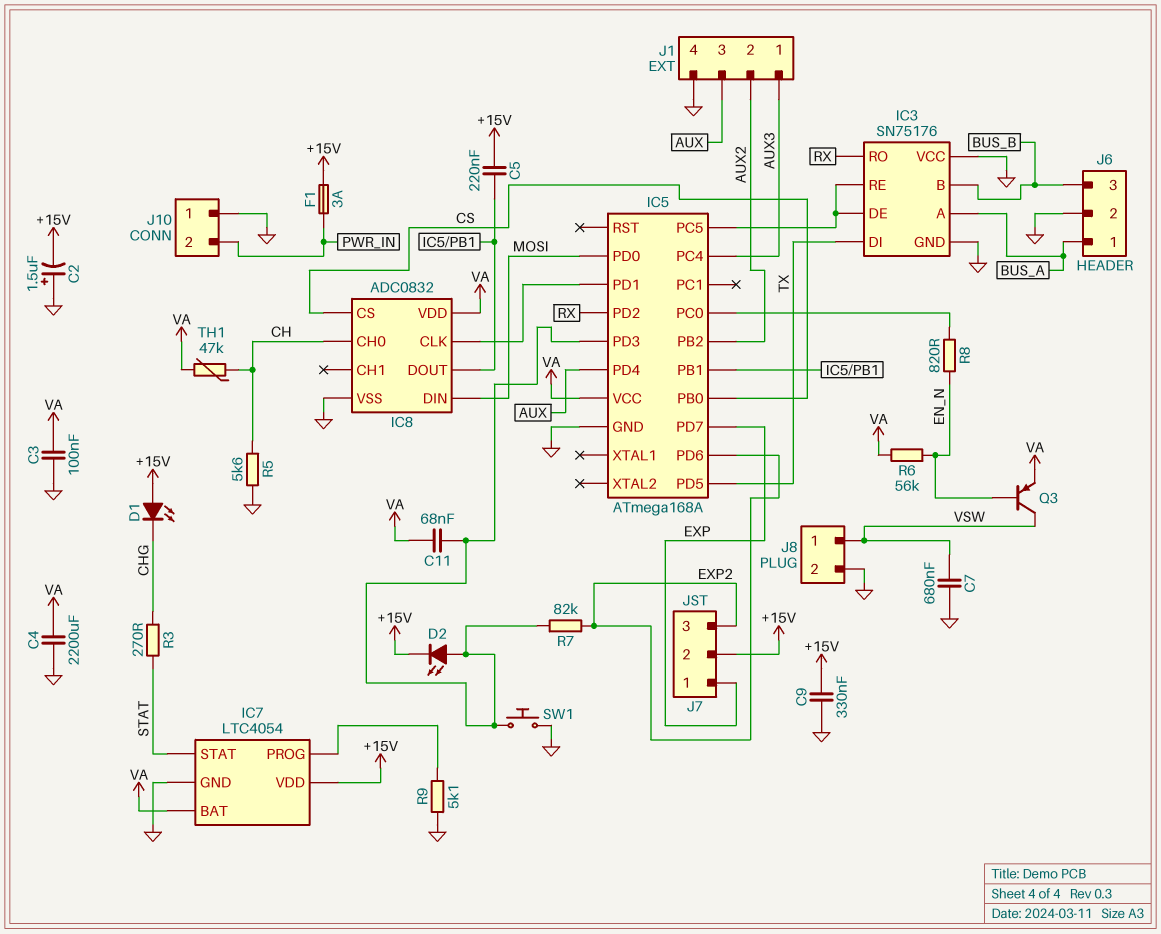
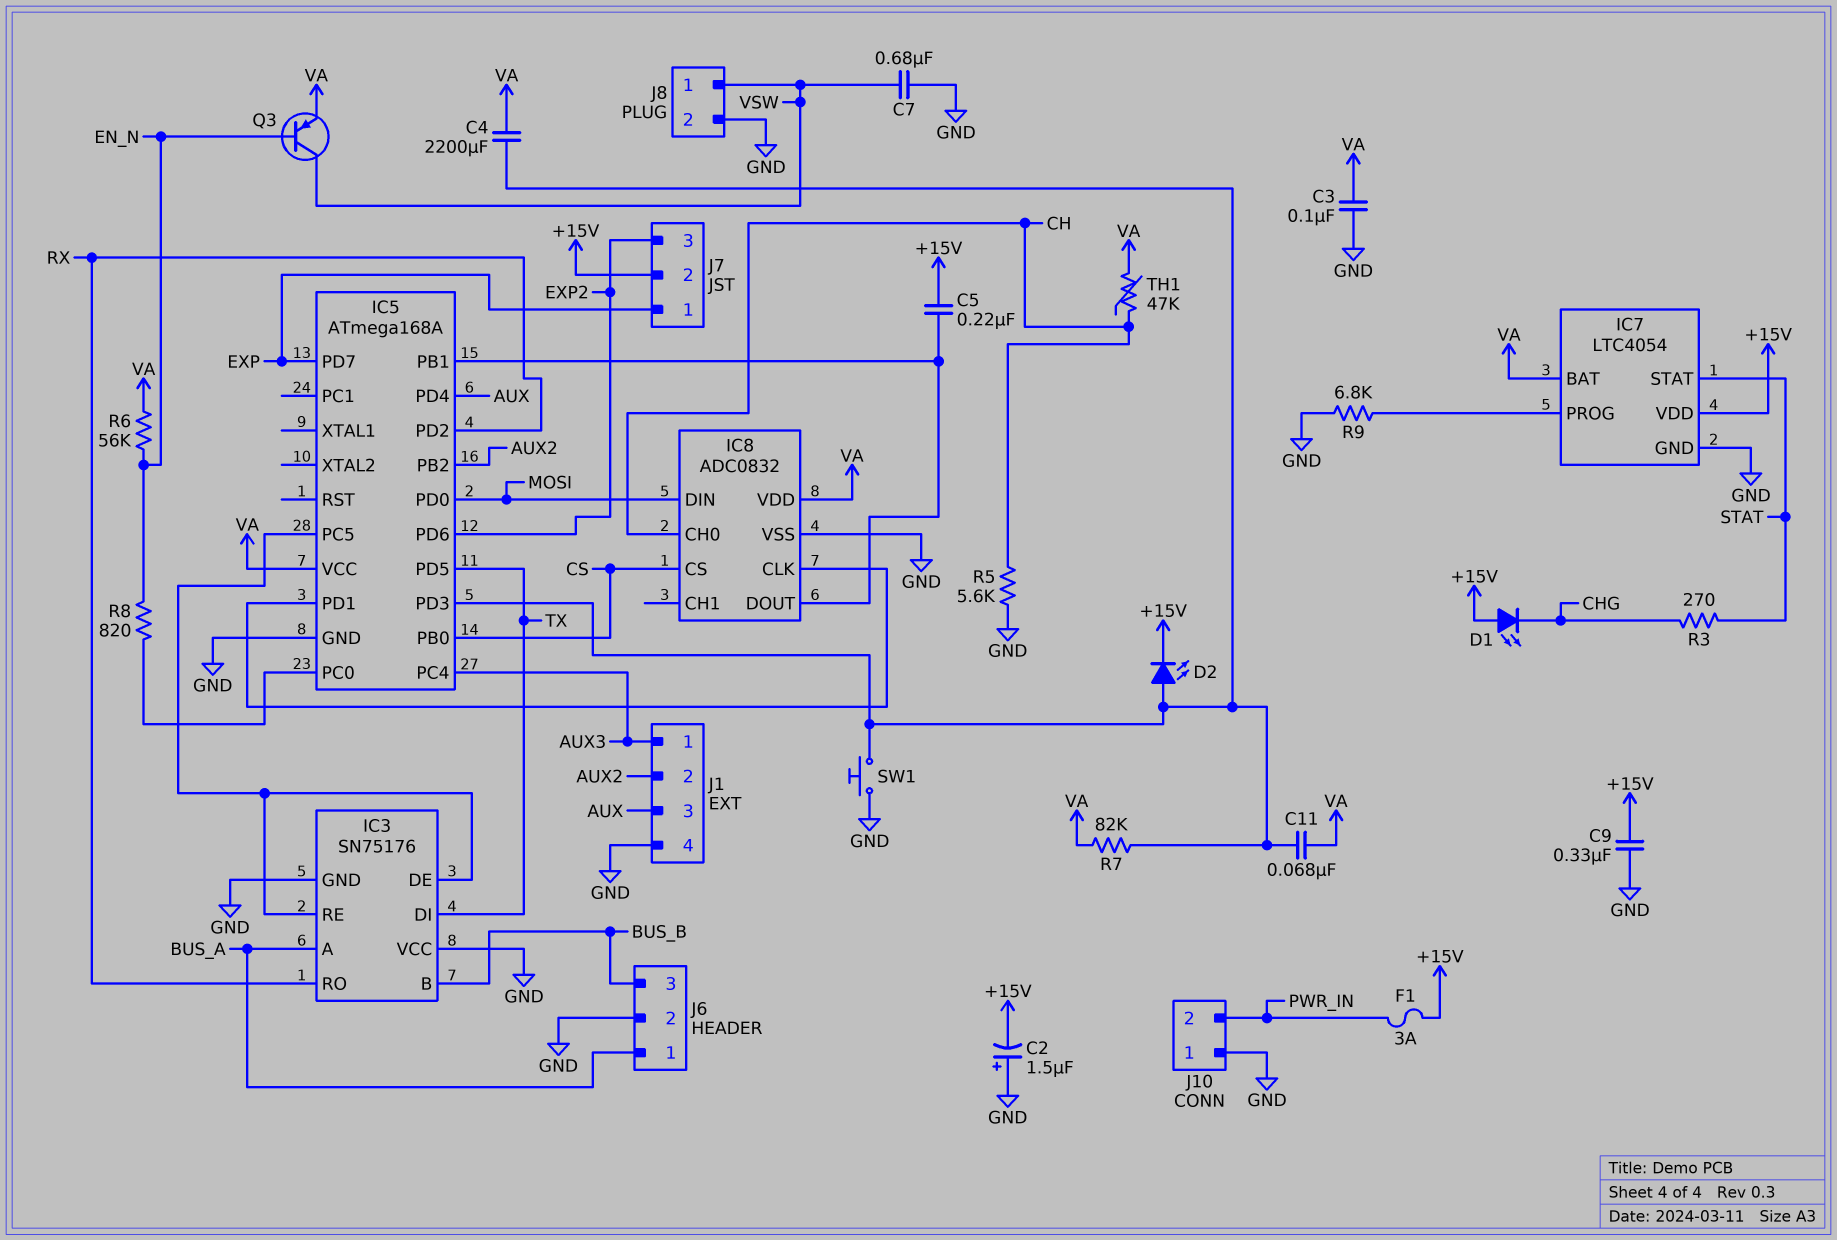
C4: 2200uF (GND, VA) -> 2200uF (IC5/PD3, VA)
R7: 82k (EXP2, IC5/PD3) -> 82k (IC5/PD3, VA)
R9: 5.1k (GND, IC7/PROG) -> 6.8k (GND, IC7/PROG)

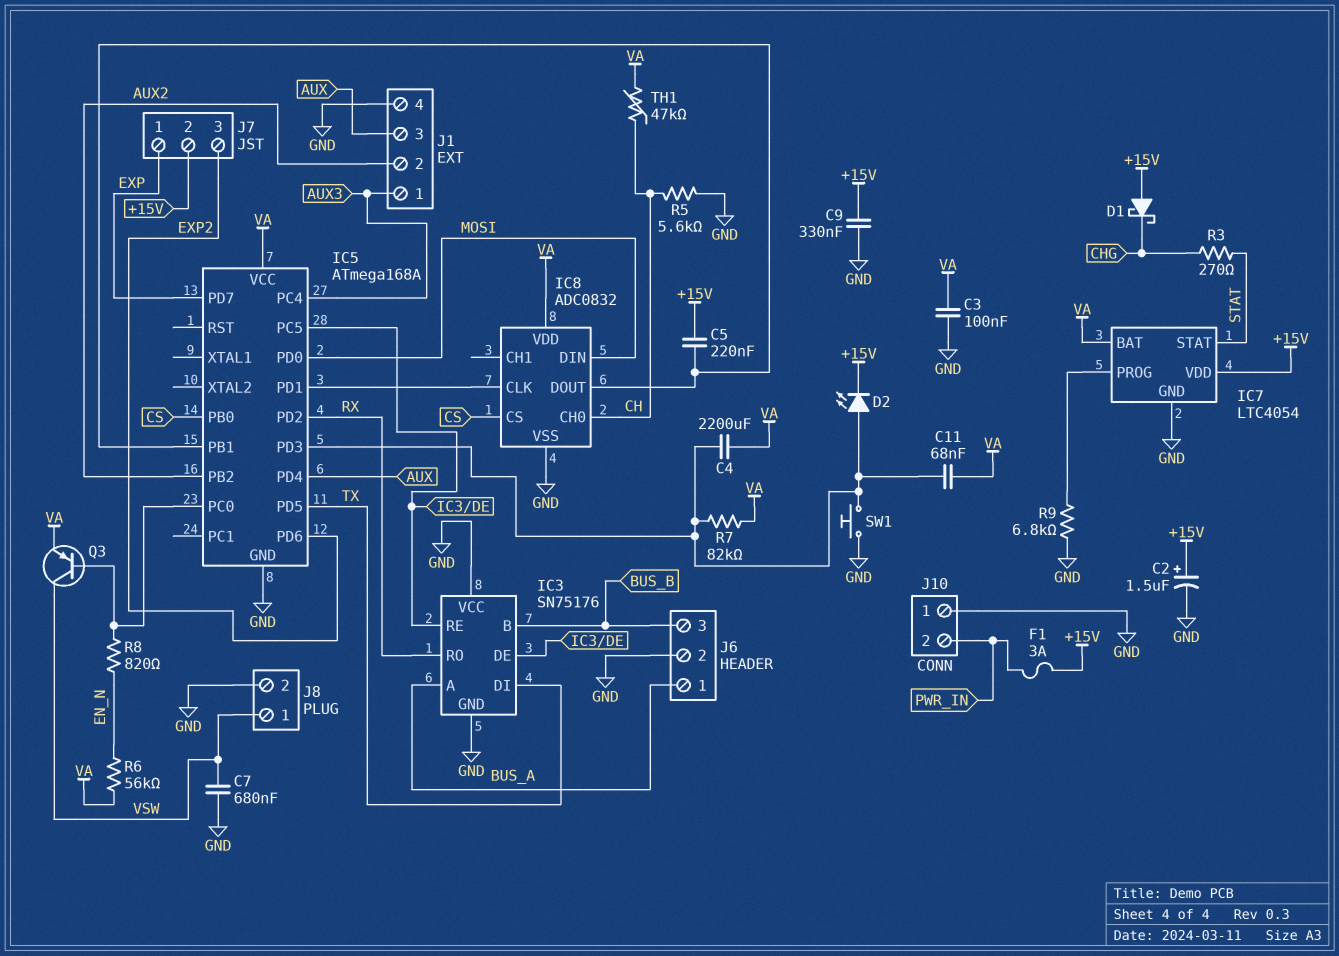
C2: 1.5uF (plus GND, minus +15V) -> 1.5uF (plus +15V, minus GND)
D1: LED (A +15V, K CHG) -> schottky (A +15V, K CHG)
Q3: PNP (B EN_N, C VSW, E VA) -> PNP (B IC5/PC0, C VSW, E VA)

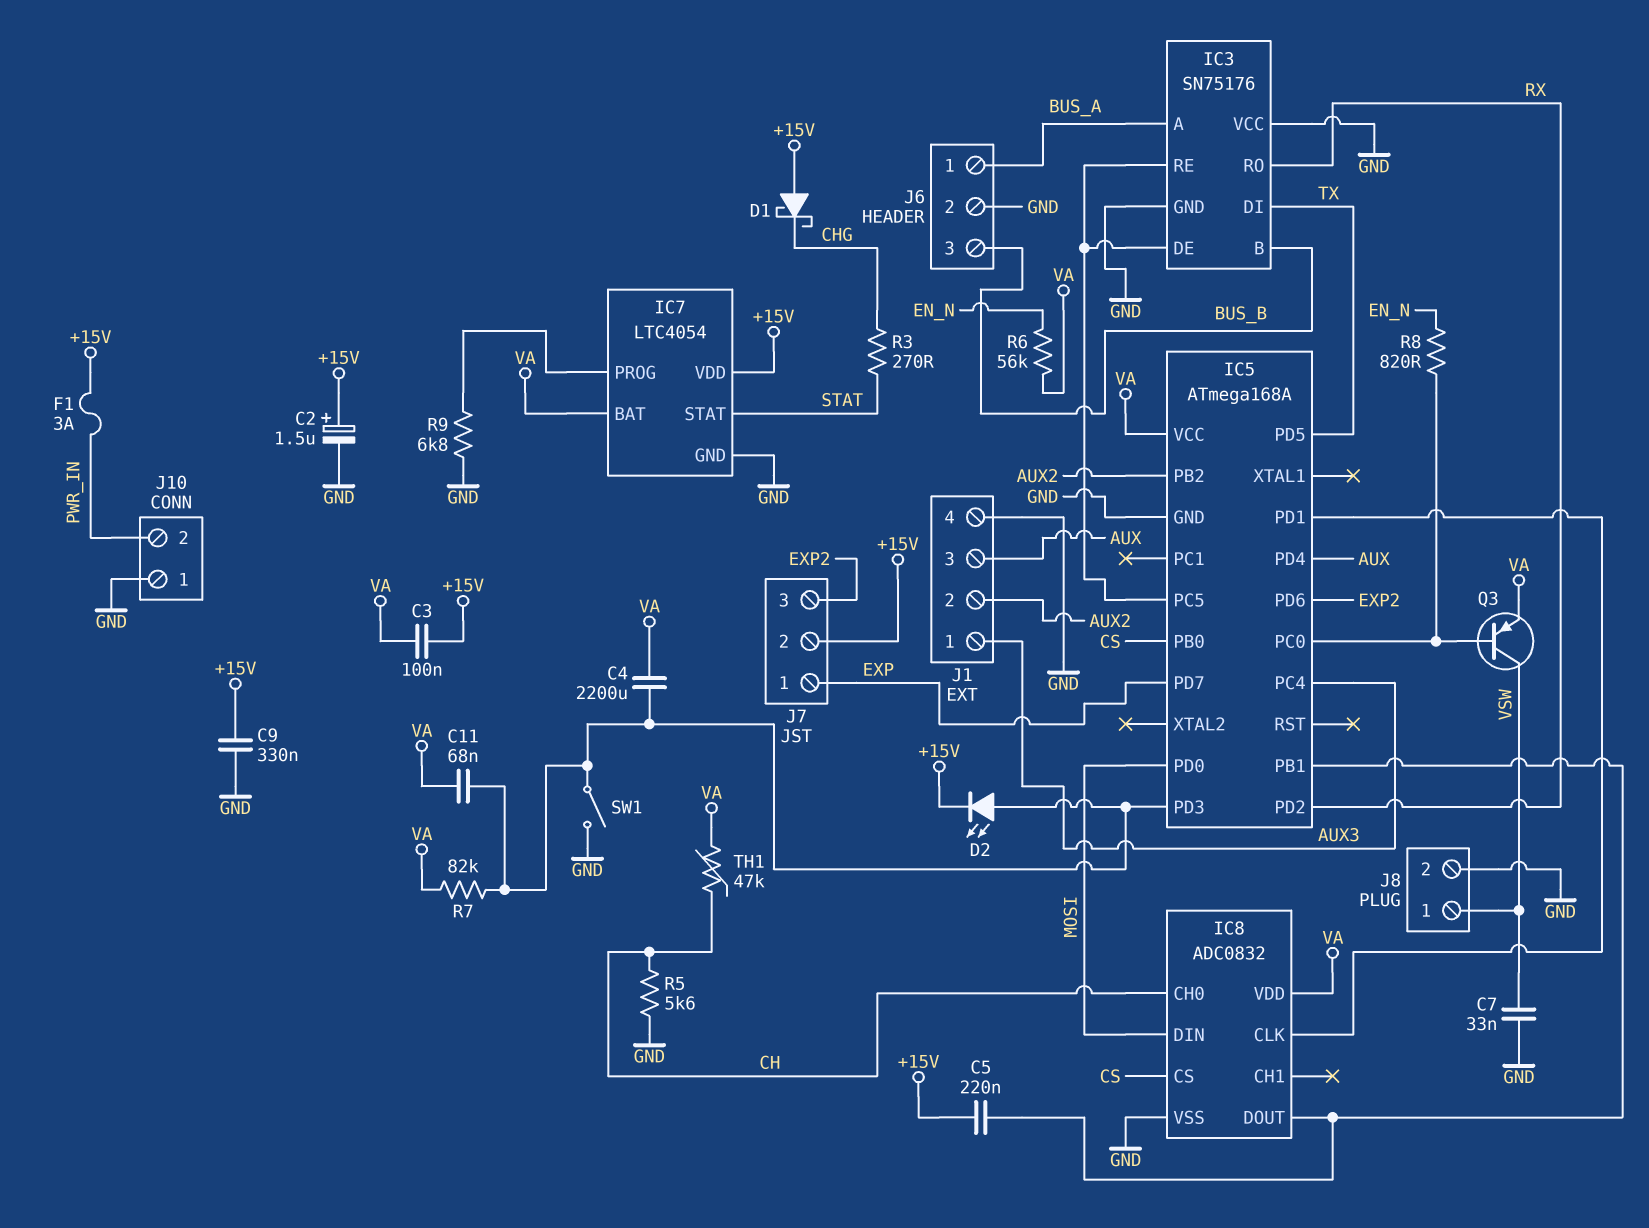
C3: 100nF (GND, VA) -> 100nF (+15V, VA)
C7: 680nF (GND, VSW) -> 33nF (GND, VSW)
SW1: button (GND, IC5/PD3) -> switch (GND, IC5/PD3)

